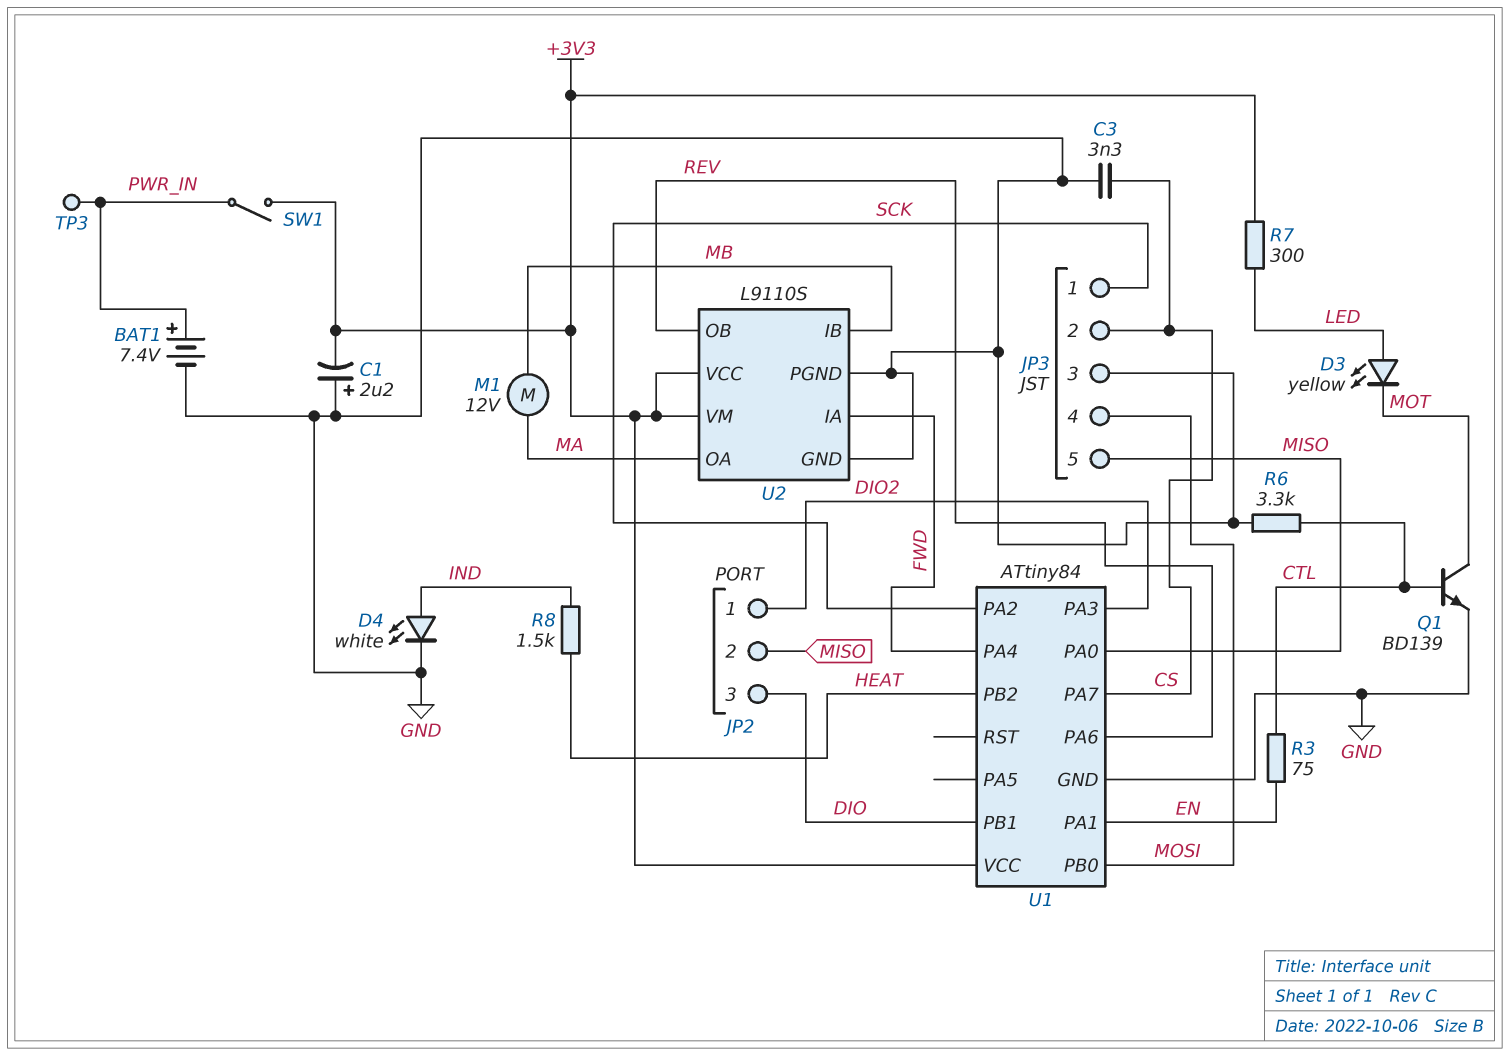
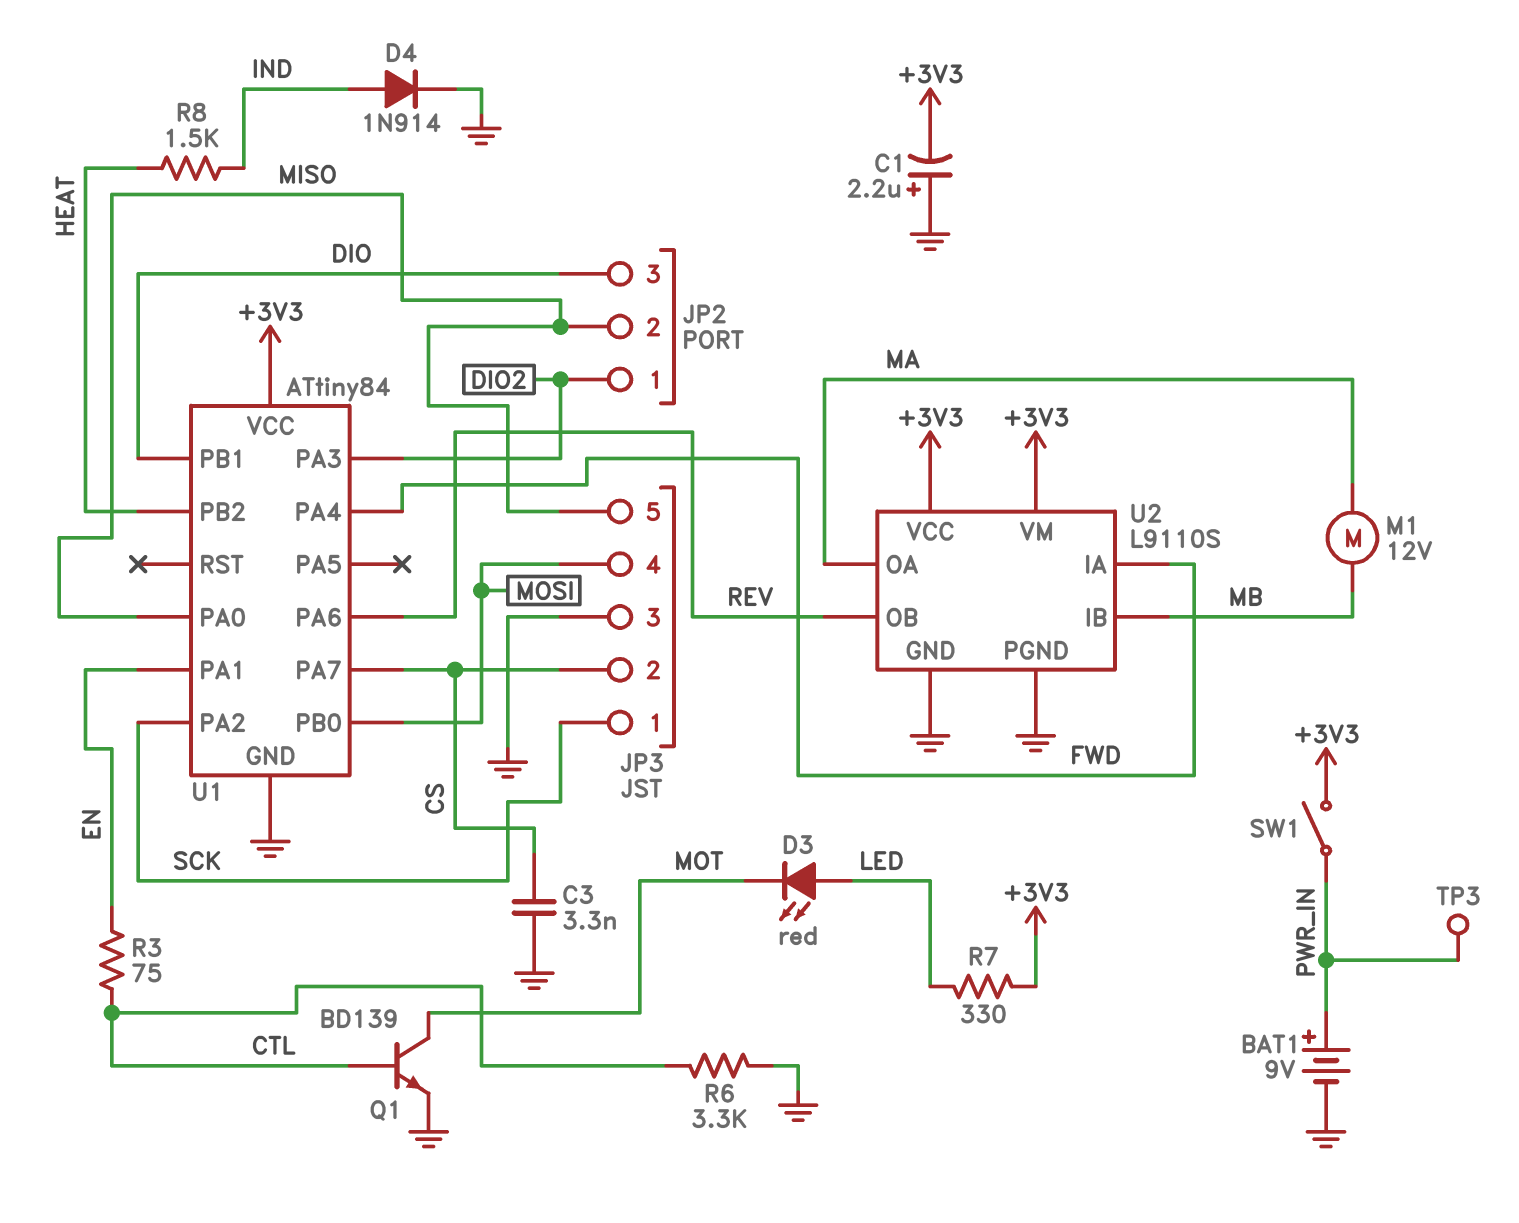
BAT1: 7.4V (plus PWR_IN, minus GND) -> 9V (plus PWR_IN, minus GND)
D3: LED yellow (A LED, K MOT) -> LED red (A LED, K MOT)
D4: LED white (A IND, K GND) -> diode 1N914 (A IND, K GND)
R7: 300 (+3V3, LED) -> 330 (+3V3, LED)

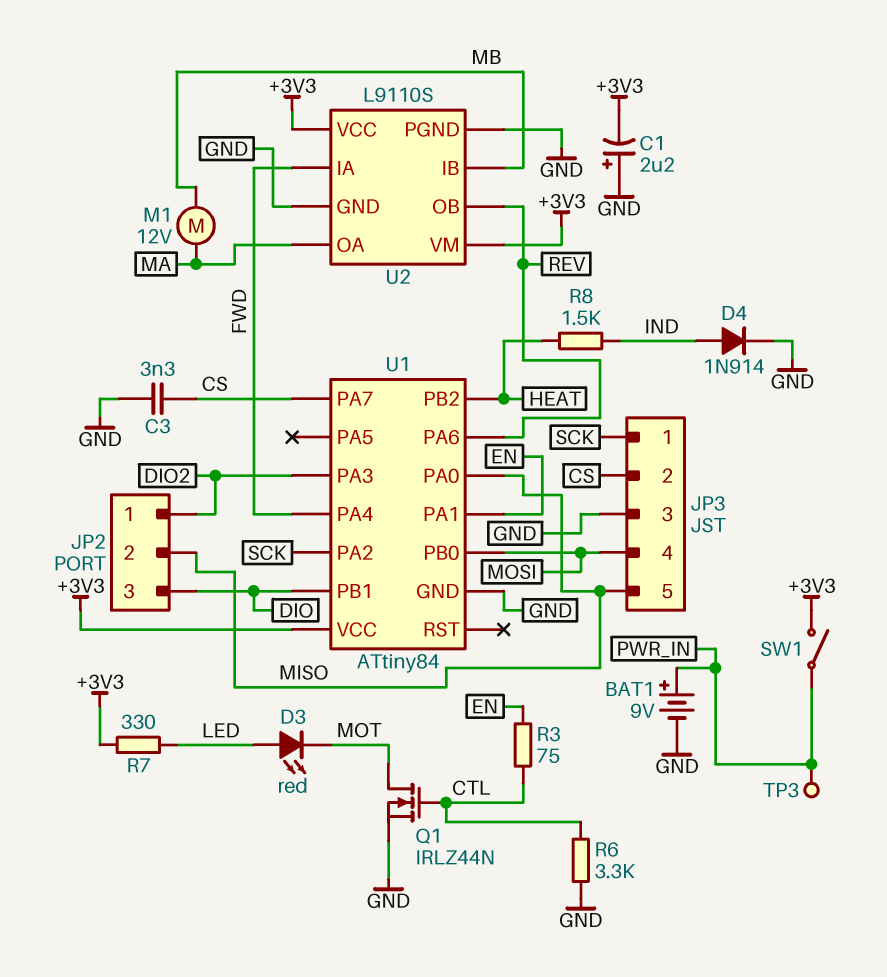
Q1: NPN BD139 (B CTL, C MOT, E GND) -> NMOS IRLZ44N (G CTL, D MOT, S GND)

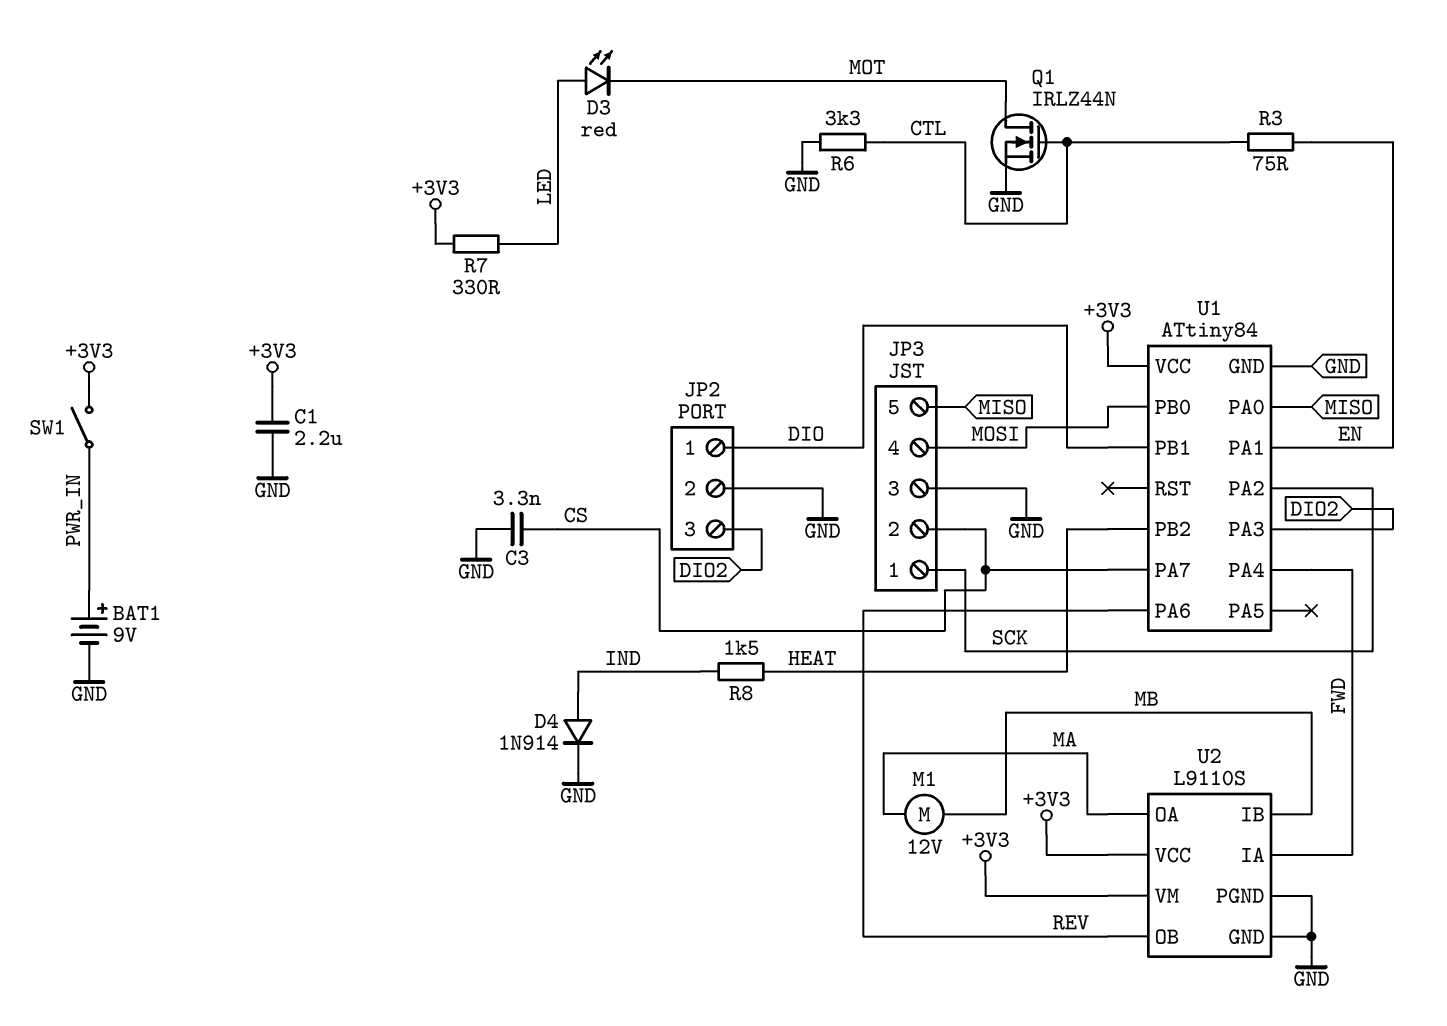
C1: 2.2uF (plus GND, minus +3V3) -> 2.2uF (+3V3, GND)
JP2 pin 1: DIO2 -> DIO
JP2 pin 2: MISO -> GND
JP2 pin 3: DIO -> DIO2
TP3: test point (PWR_IN) -> none

